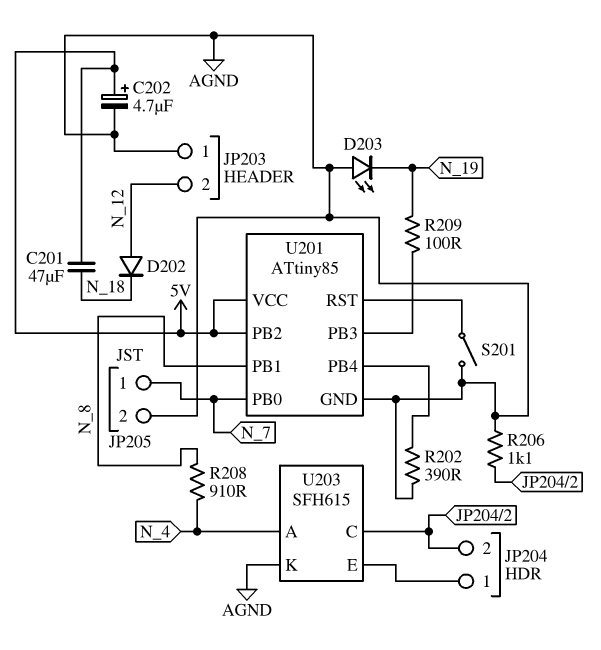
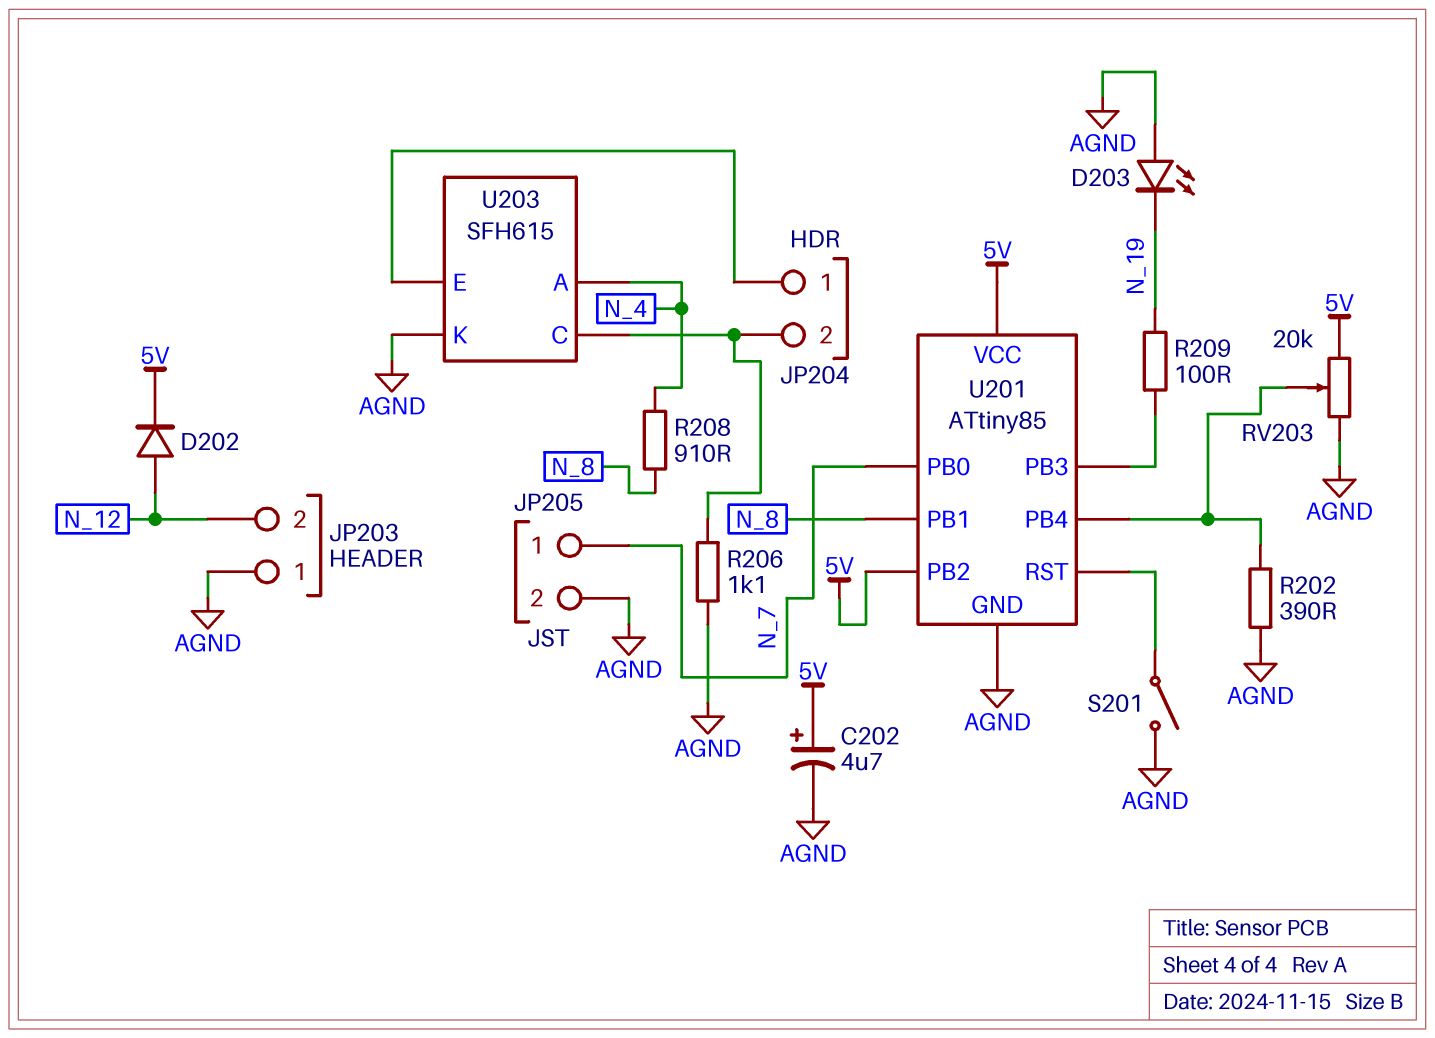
C201: 47uF (5V, N_18) -> none
D202: diode (A N_12, K N_18) -> diode (A N_12, K 5V)
RV203: none -> 20k (5V, AGND, wiper U201/PB4)

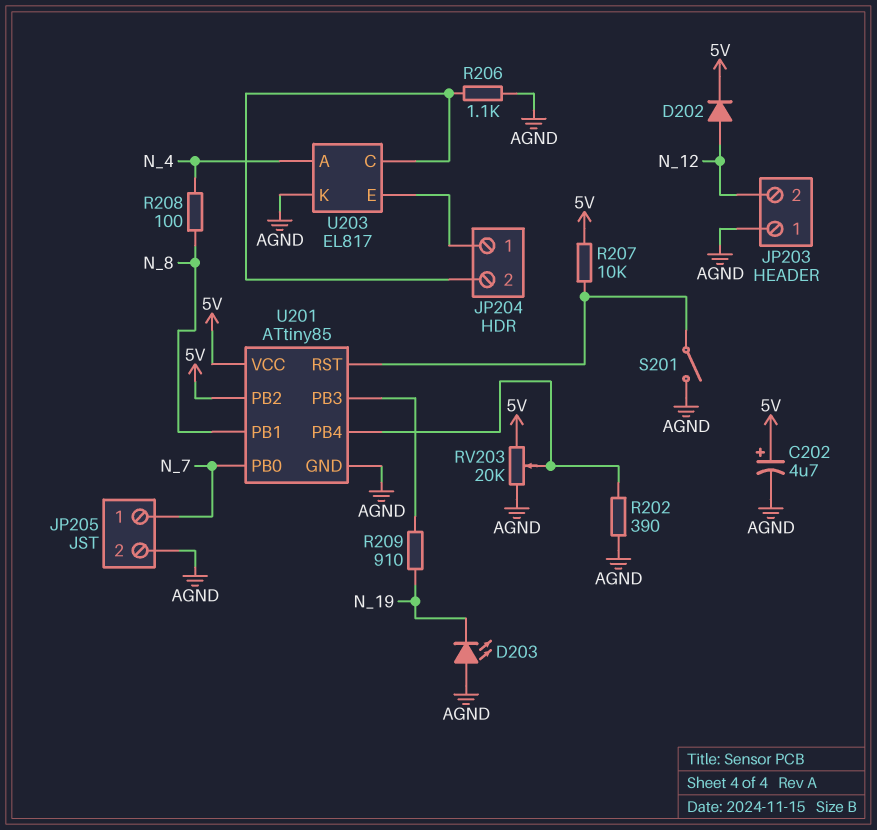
R207: none -> 10k (5V, U201/RST)
R208: 910 (N_4, N_8) -> 100 (N_4, N_8)
R209: 100 (N_19, U201/PB3) -> 910 (N_19, U201/PB3)
U203: SFH615 -> EL817

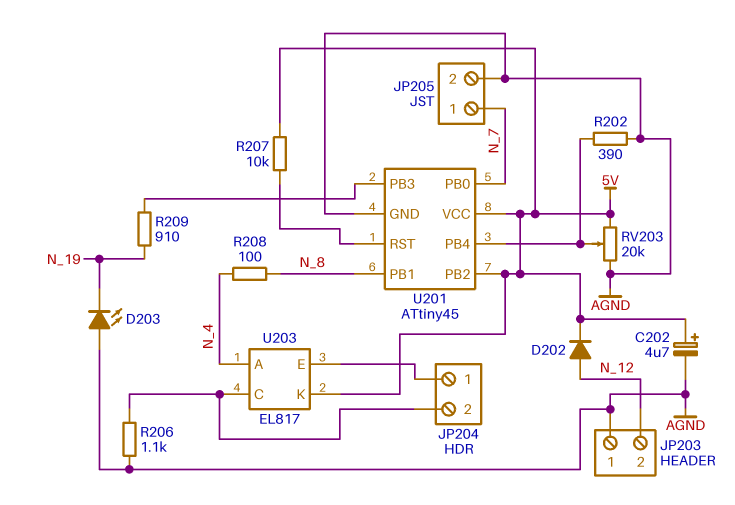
S201: switch (AGND, U201/RST) -> none
U201: ATtiny85 -> ATtiny45
U203 pin K: AGND -> 5V

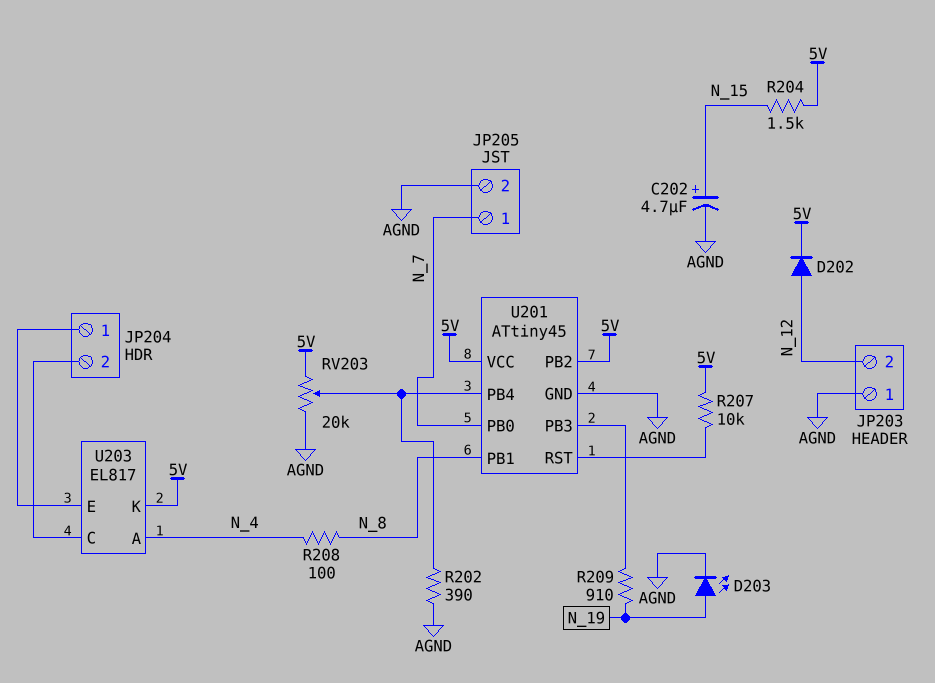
C202: 4.7uF (plus 5V, minus AGND) -> 4.7uF (plus N_15, minus AGND)
D203: LED (A AGND, K N_19) -> LED (A N_19, K AGND)
R204: none -> 1.5k (5V, N_15)
R206: 1.1k (AGND, JP204/2) -> none

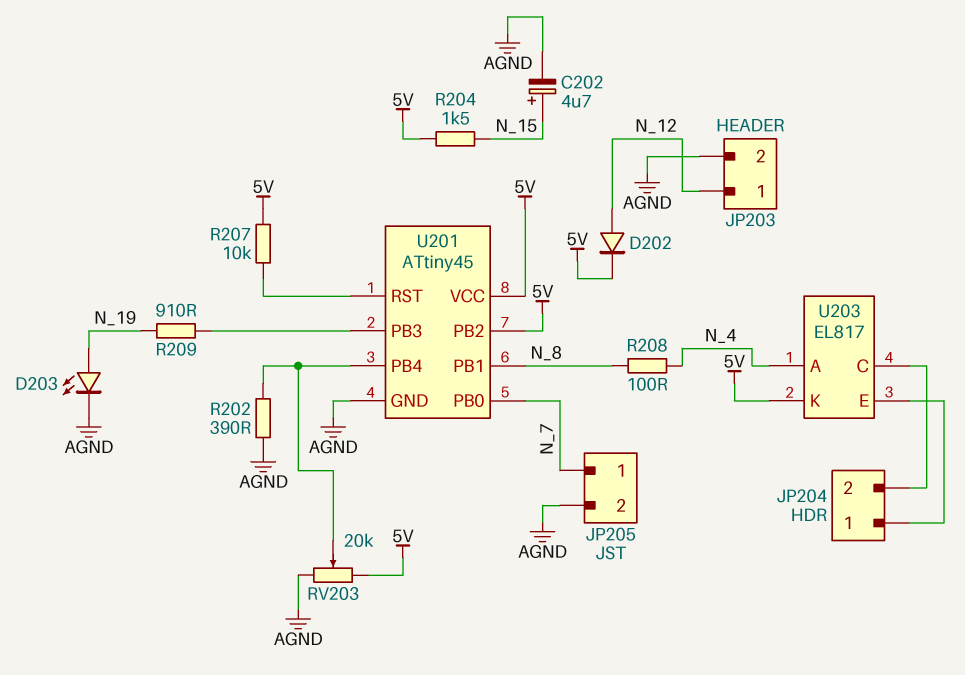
JP203 pin 1: AGND -> N_12
JP203 pin 2: N_12 -> AGND

